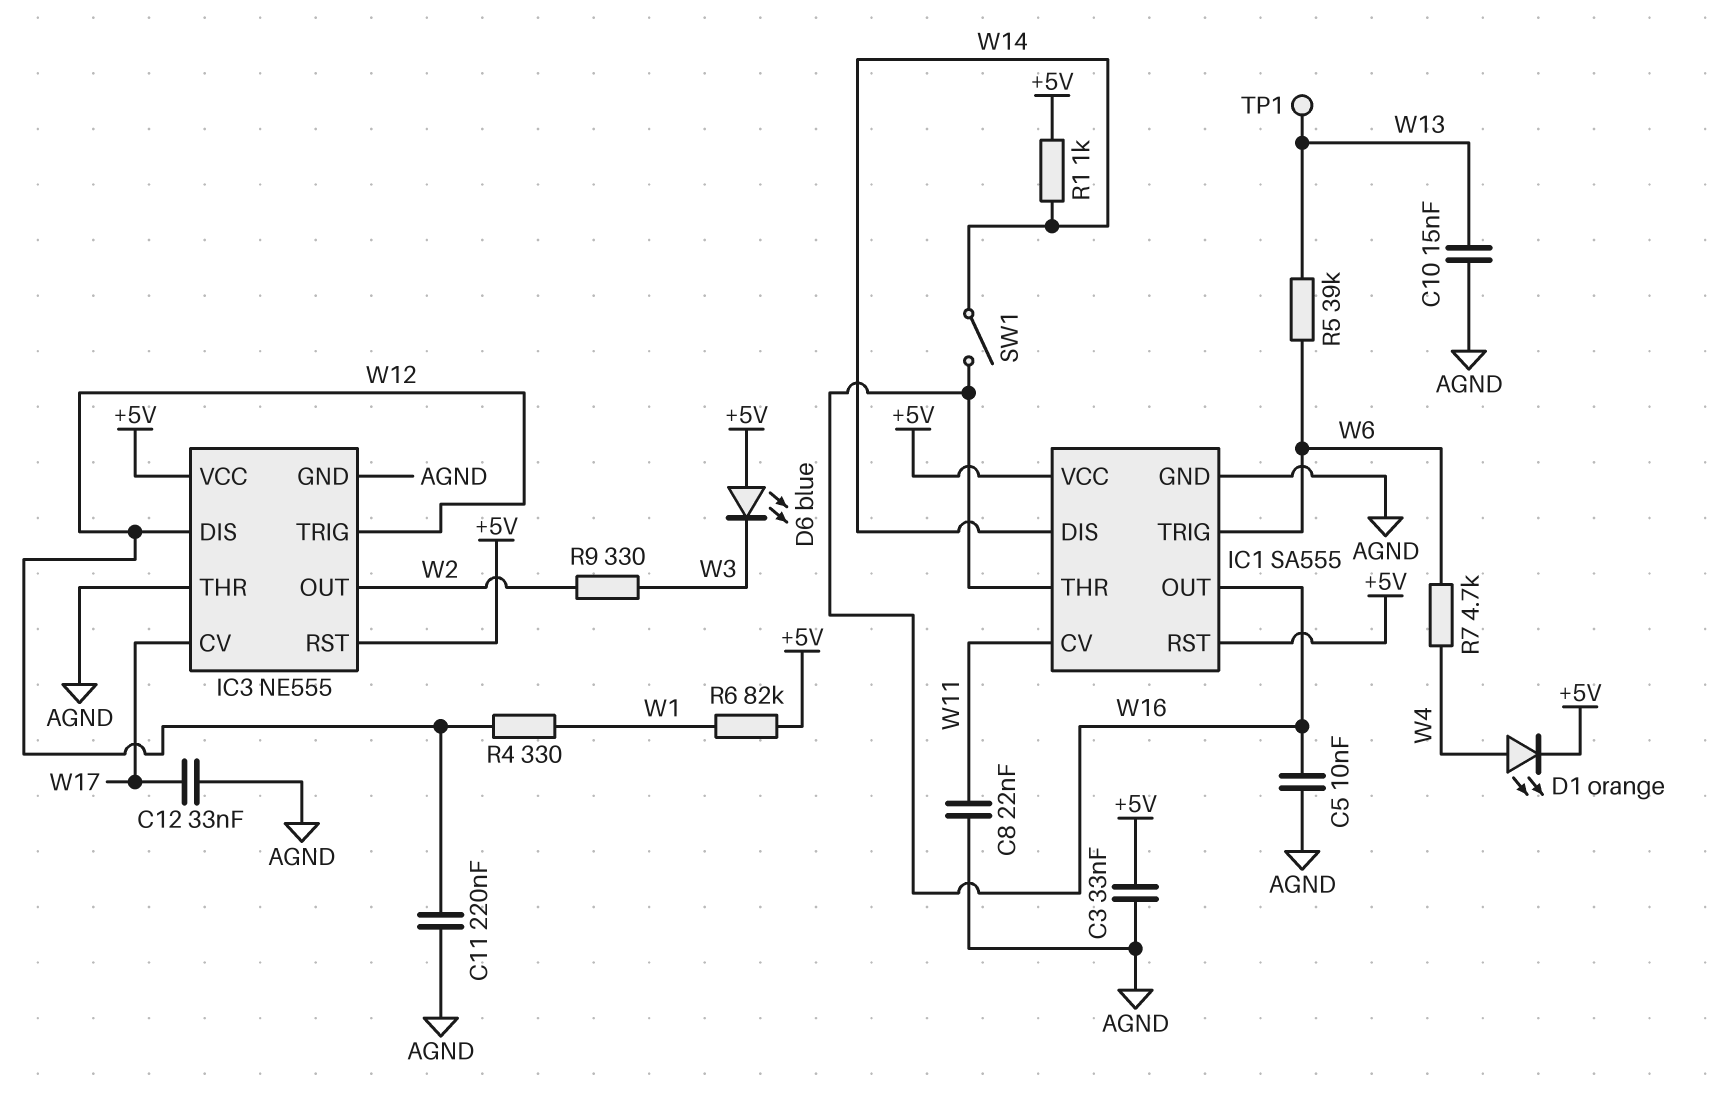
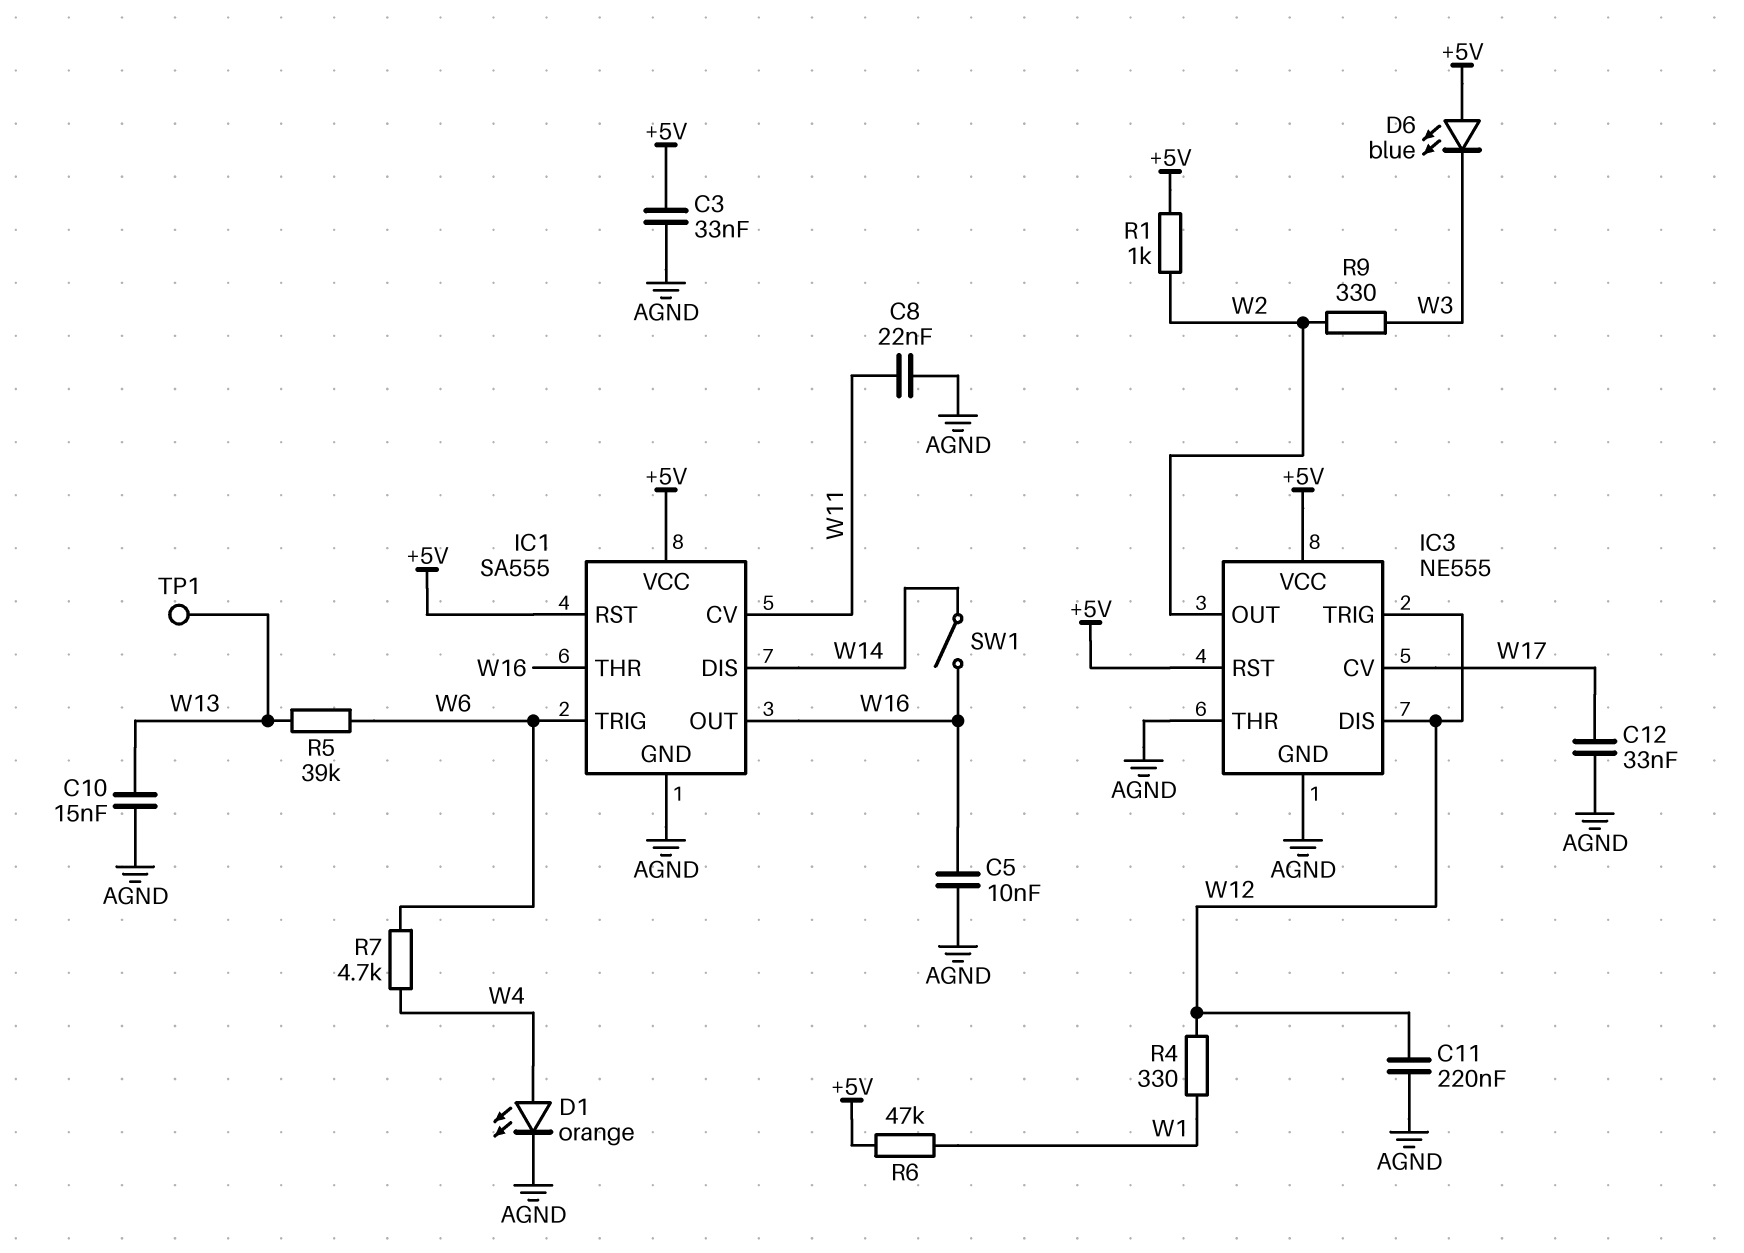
D1: LED orange (A W4, K +5V) -> LED orange (A W4, K AGND)
R1: 1k (+5V, W14) -> 1k (+5V, W2)
R6: 82k (+5V, W1) -> 47k (+5V, W1)

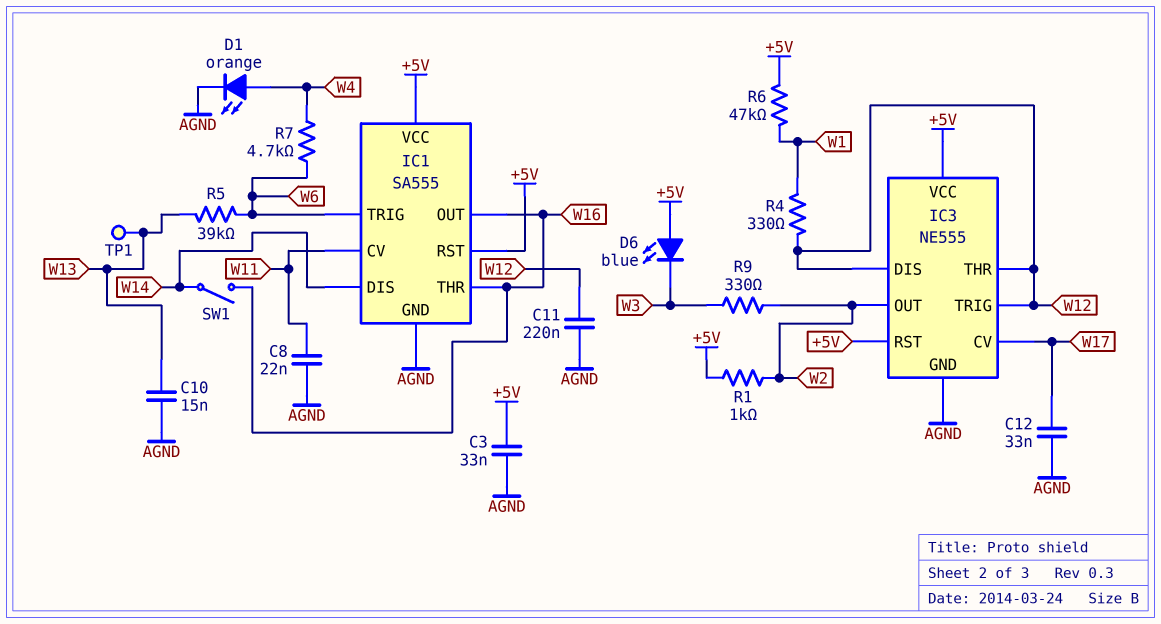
C5: 10nF (AGND, W16) -> none
IC3 pin THR: AGND -> W12

